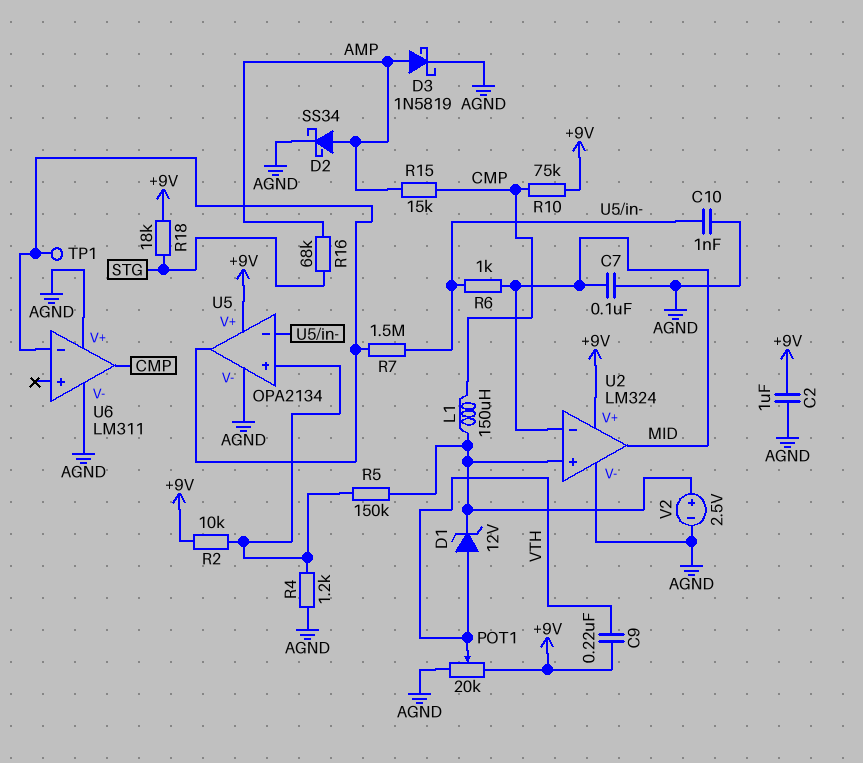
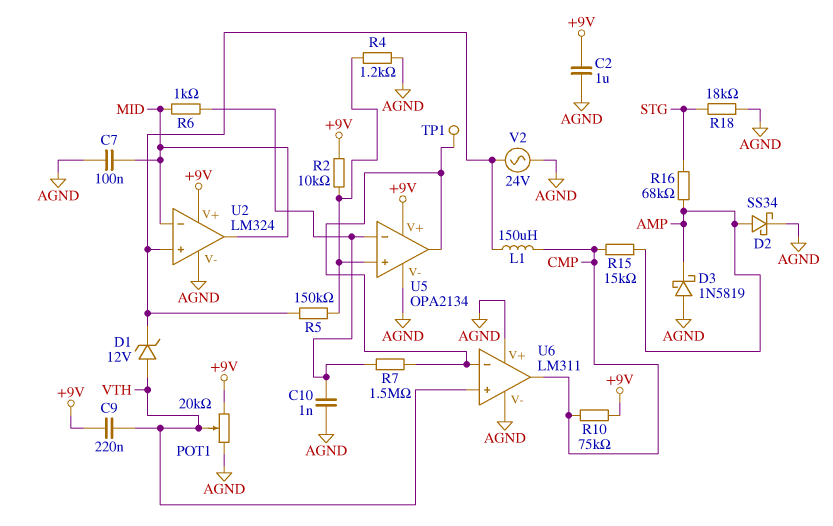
D3: schottky 1N5819 (A AMP, K AGND) -> schottky 1N5819 (A AGND, K AMP)
R18: 18k (+9V, STG) -> 18k (AGND, STG)
U6 pin in+: none -> VTH
V2: 2.5V (plus U2/in+, minus AGND) -> AC 24V (AGND, U2/in+)

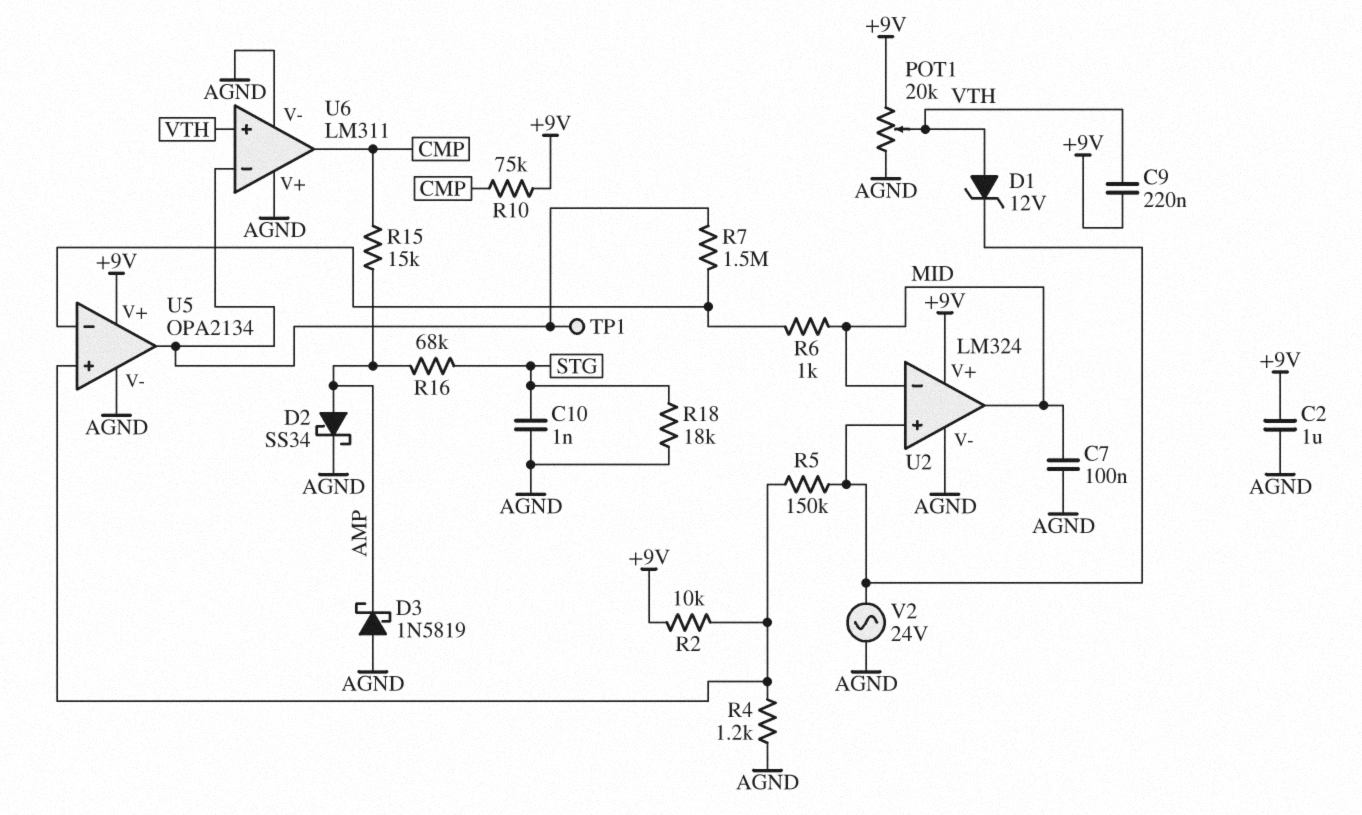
C10: 1nF (AGND, U5/in-) -> 1nF (AGND, STG)
L1: 150uH (CMP, U2/in+) -> none

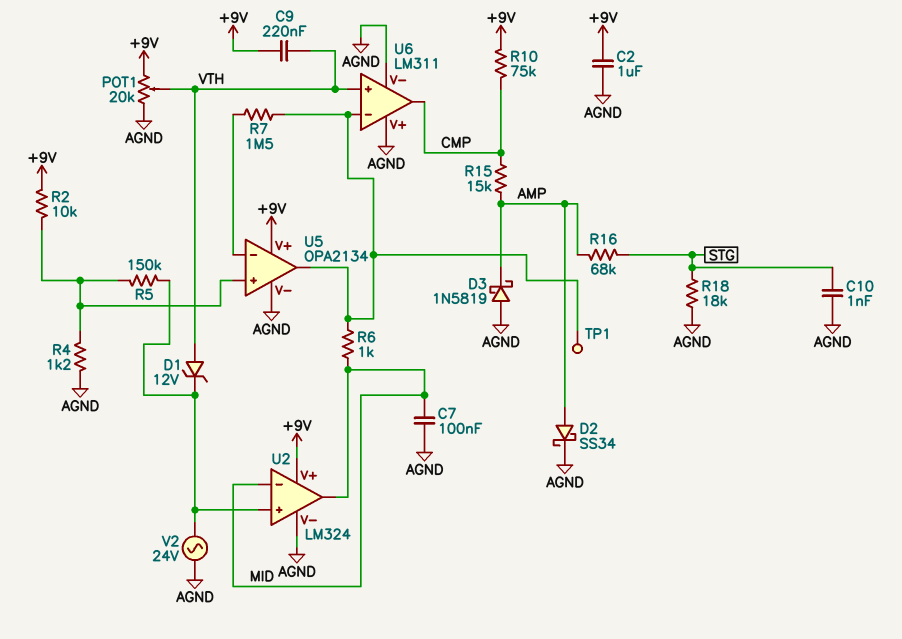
R6: 1k (MID, U5/in-) -> 1k (MID, U5/out)

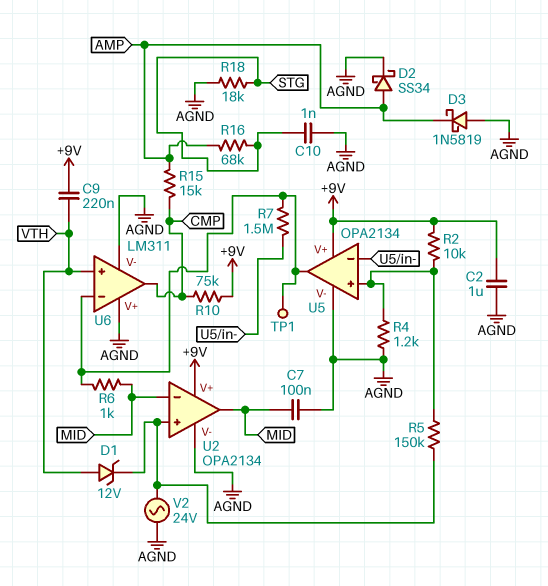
POT1: 20k (+9V, AGND, wiper VTH) -> none
U2: LM324 -> OPA2134

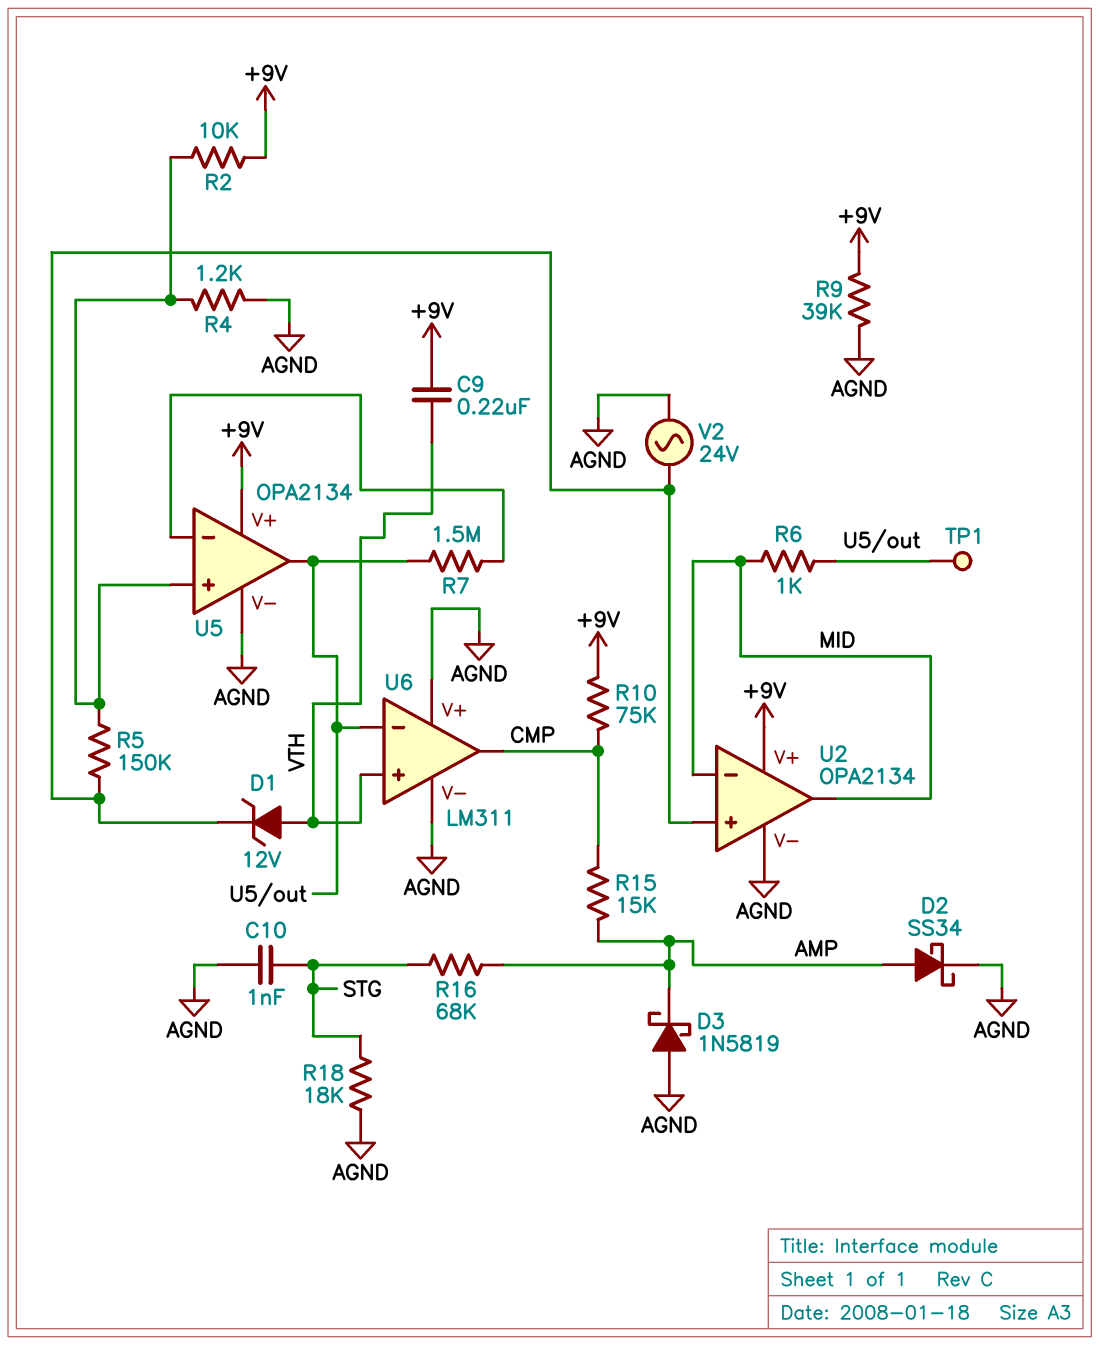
C2: 1uF (+9V, AGND) -> none
C7: 100nF (AGND, MID) -> none
R9: none -> 39k (+9V, AGND)

